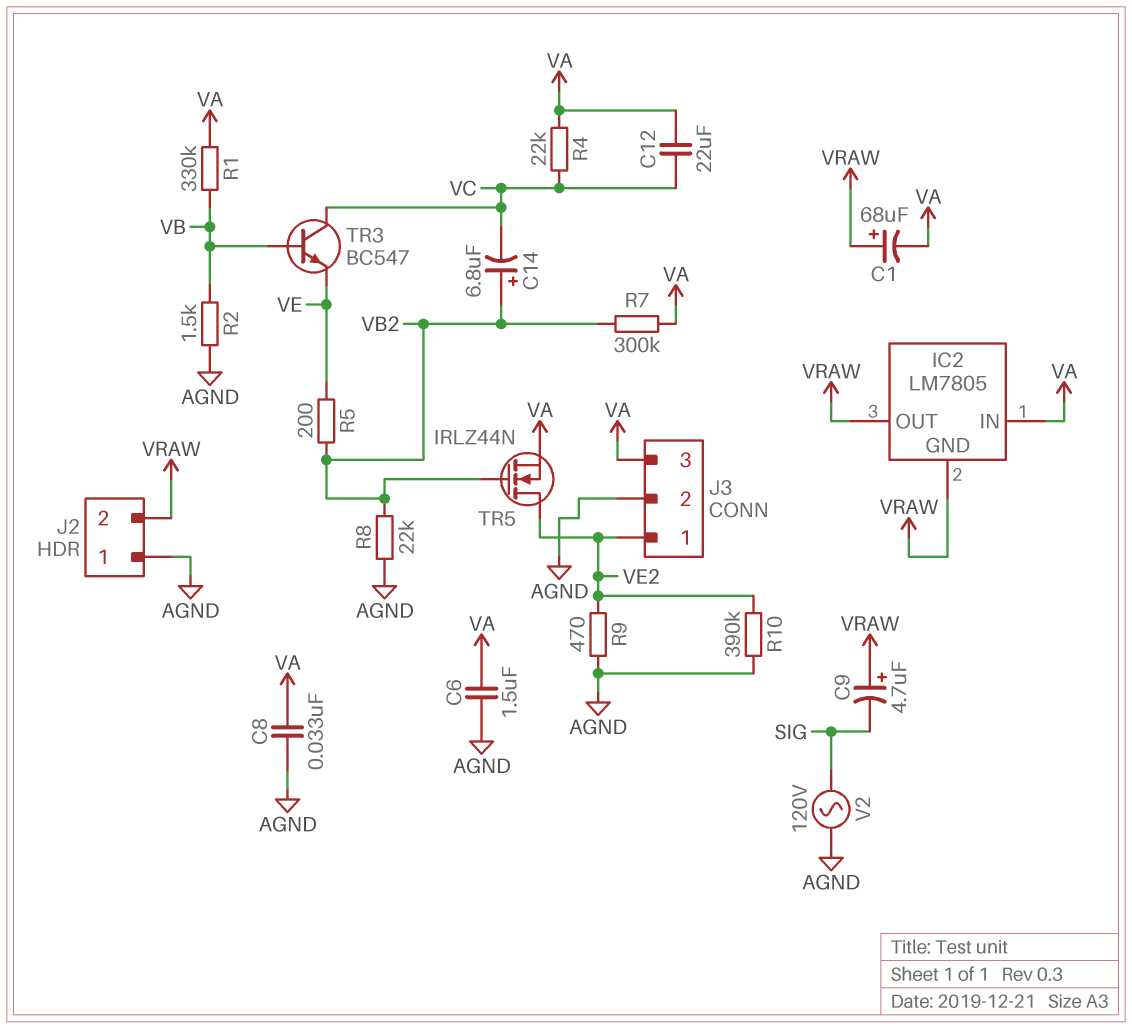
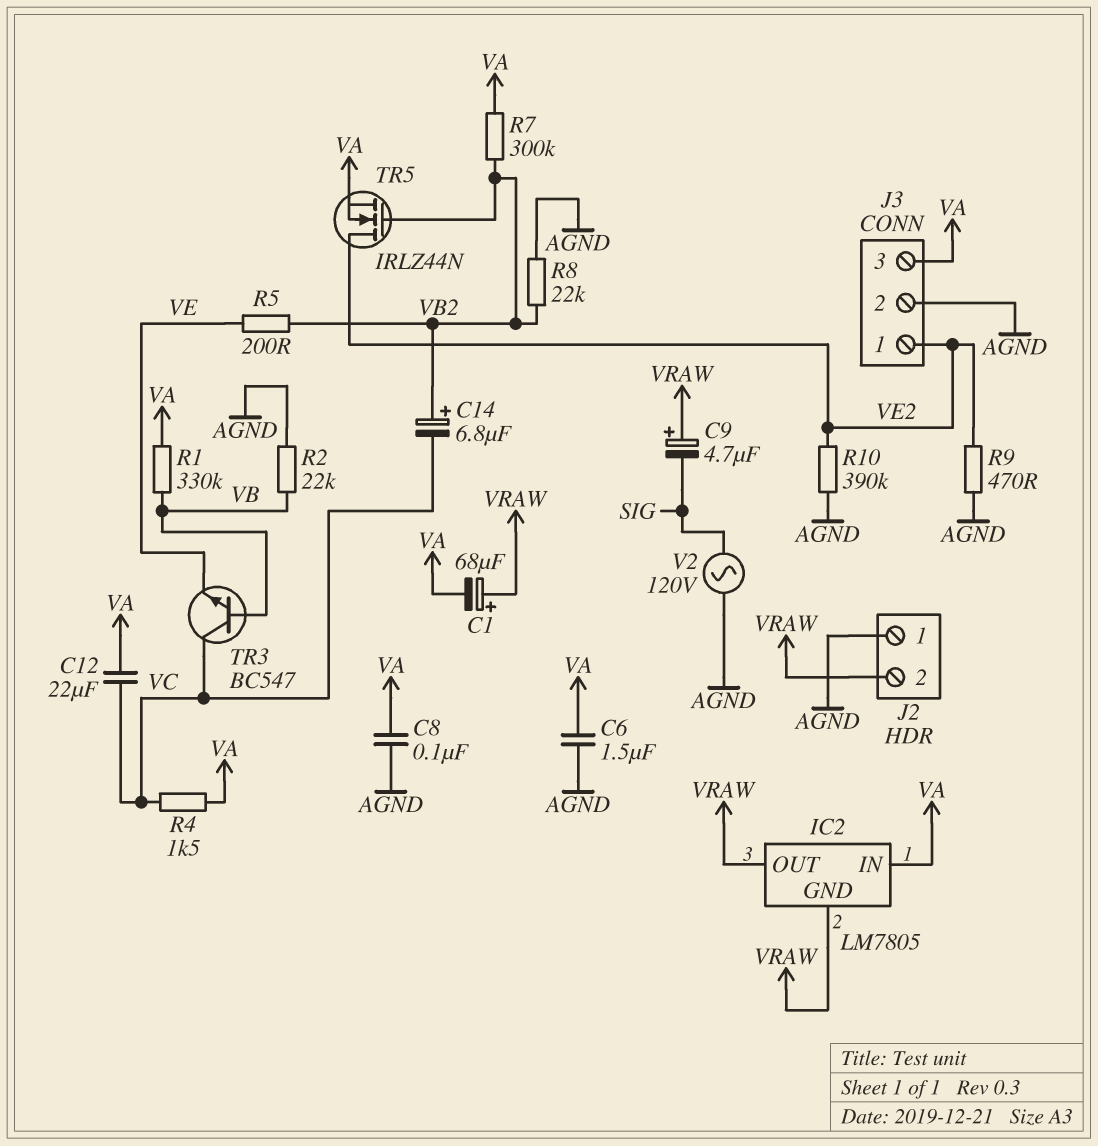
C8: 33nF (AGND, VA) -> 100nF (AGND, VA)
R2: 1.5k (AGND, VB) -> 22k (AGND, VB)
R4: 22k (VA, VC) -> 1.5k (VA, VC)

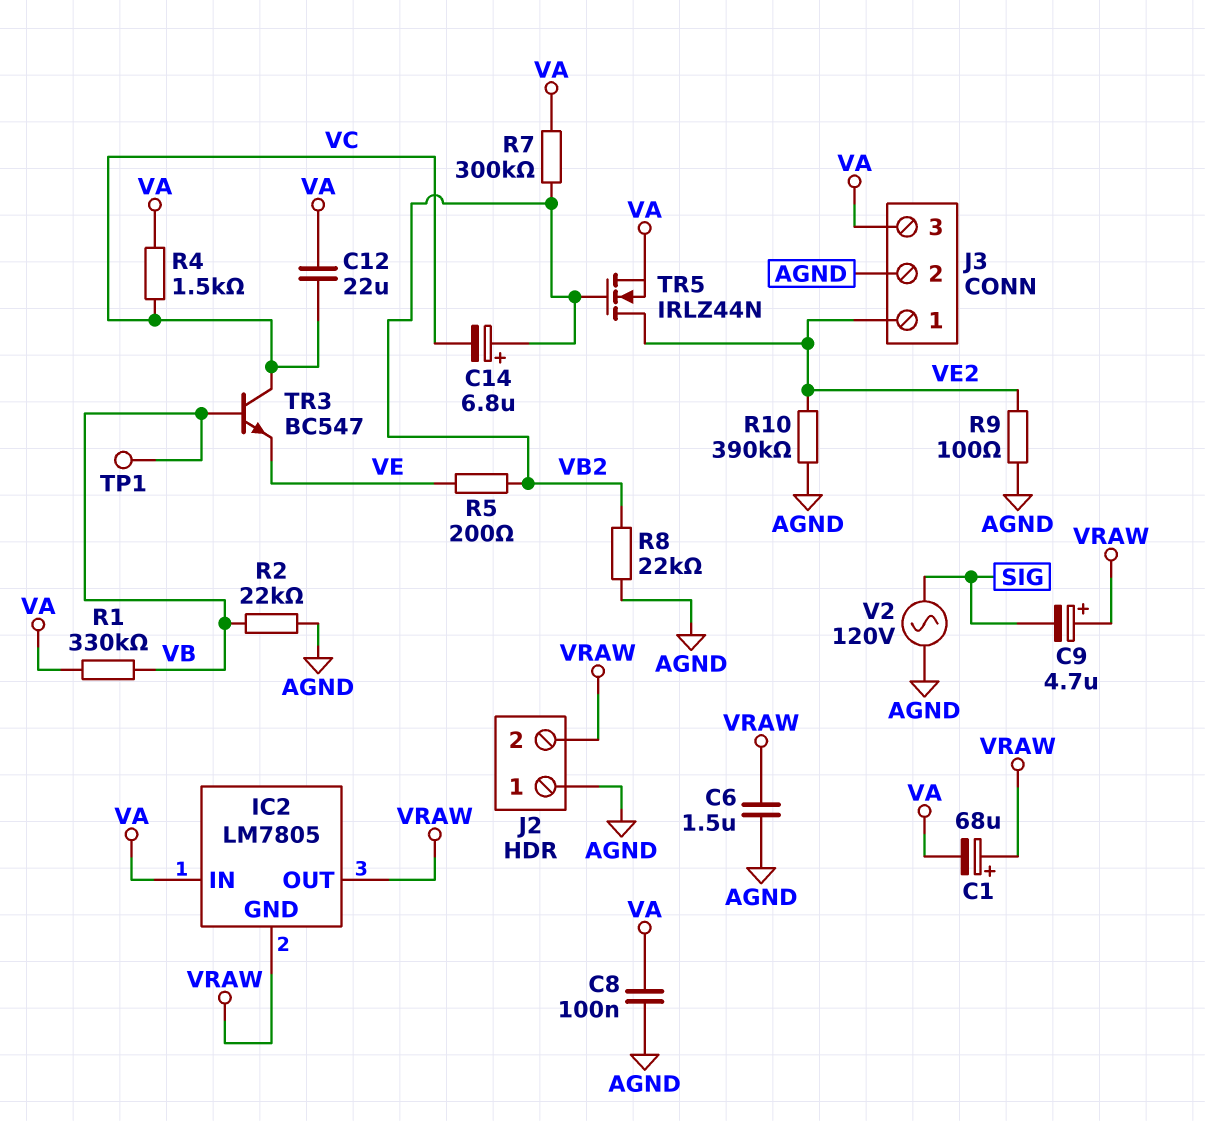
C6: 1.5uF (AGND, VA) -> 1.5uF (AGND, VRAW)
R9: 470 (AGND, VE2) -> 100 (AGND, VE2)
TP1: none -> test point (VB)

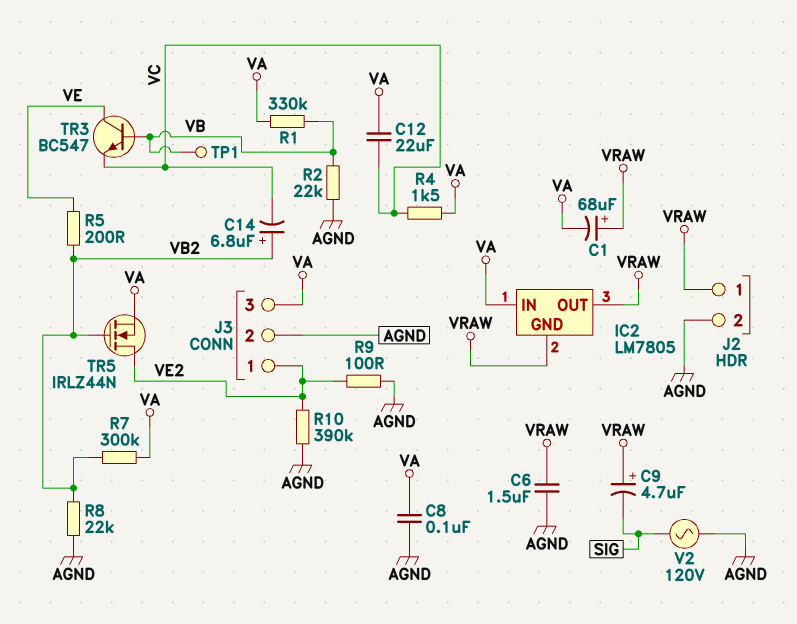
J2 pin 1: AGND -> VRAW
J2 pin 2: VRAW -> AGND
TR3: NPN BC547 (B VB, C VC, E VE) -> NPN BC547 (B VB, C VE, E VC)

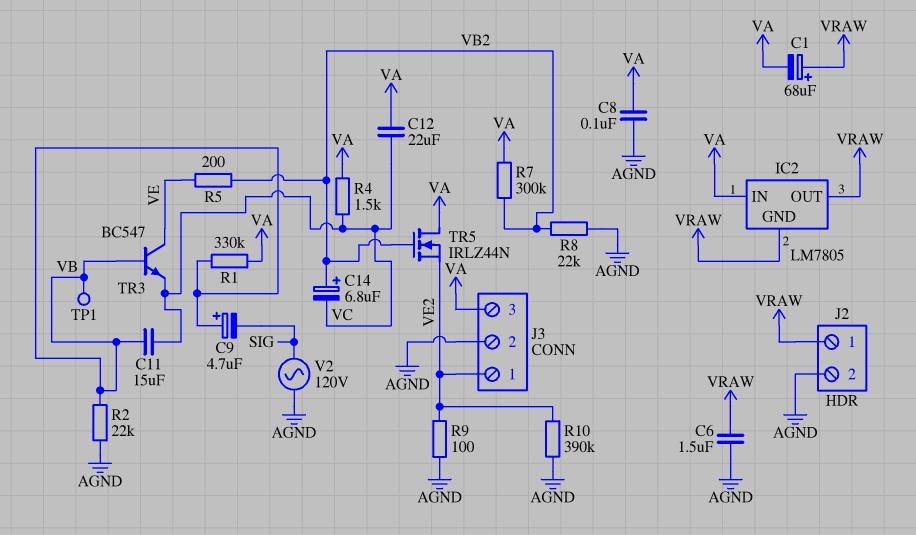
C9: 4.7uF (plus VRAW, minus SIG) -> 4.7uF (plus VB, minus SIG)
C11: none -> 15uF (VB, VC)
TR5: NMOS IRLZ44N (G VB2, D VE2, S VA) -> NMOS IRLZ44N (G VB2, D VA, S VE2)

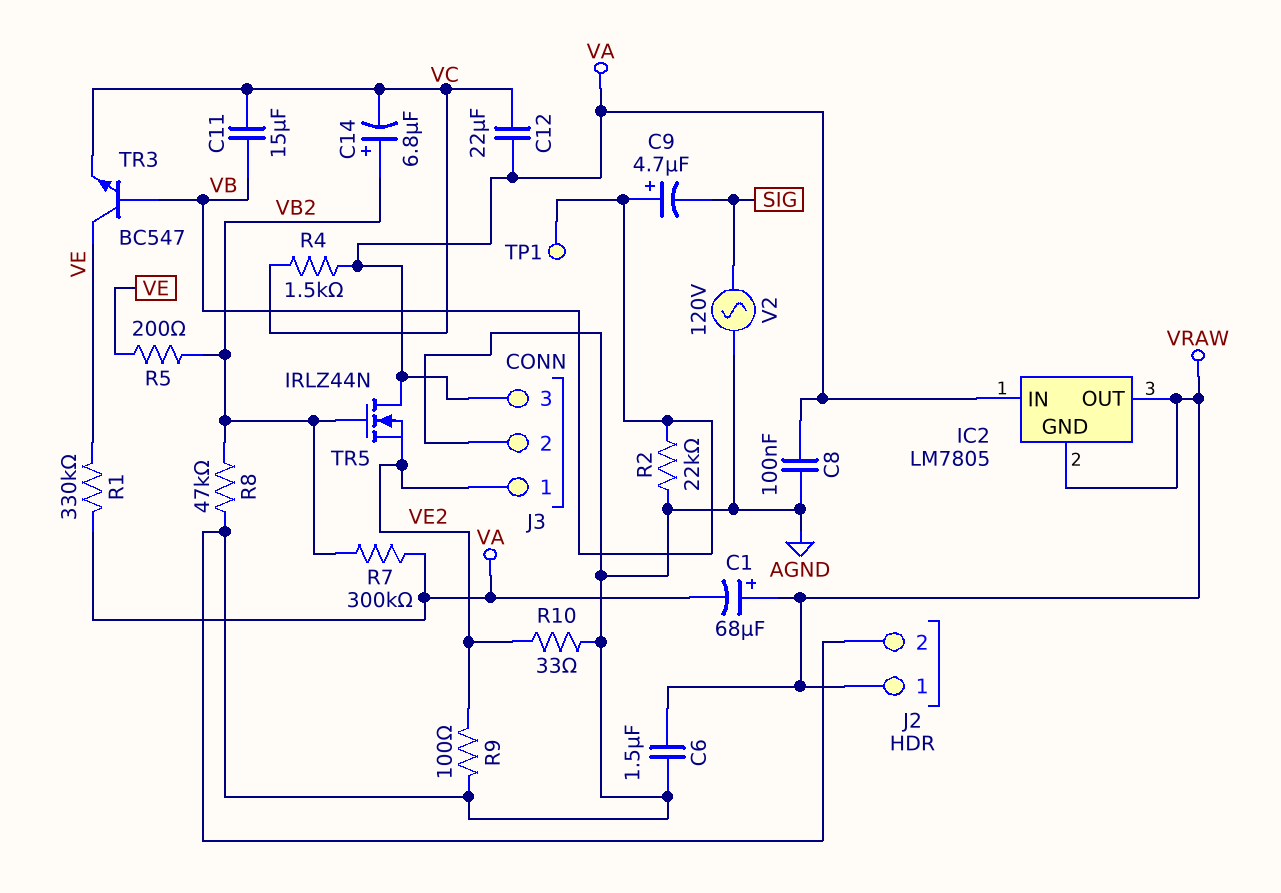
R1: 330k (VA, VB) -> 330k (VA, VE)
R8: 22k (AGND, VB2) -> 47k (AGND, VB2)
R10: 390k (AGND, VE2) -> 33 (AGND, VE2)

